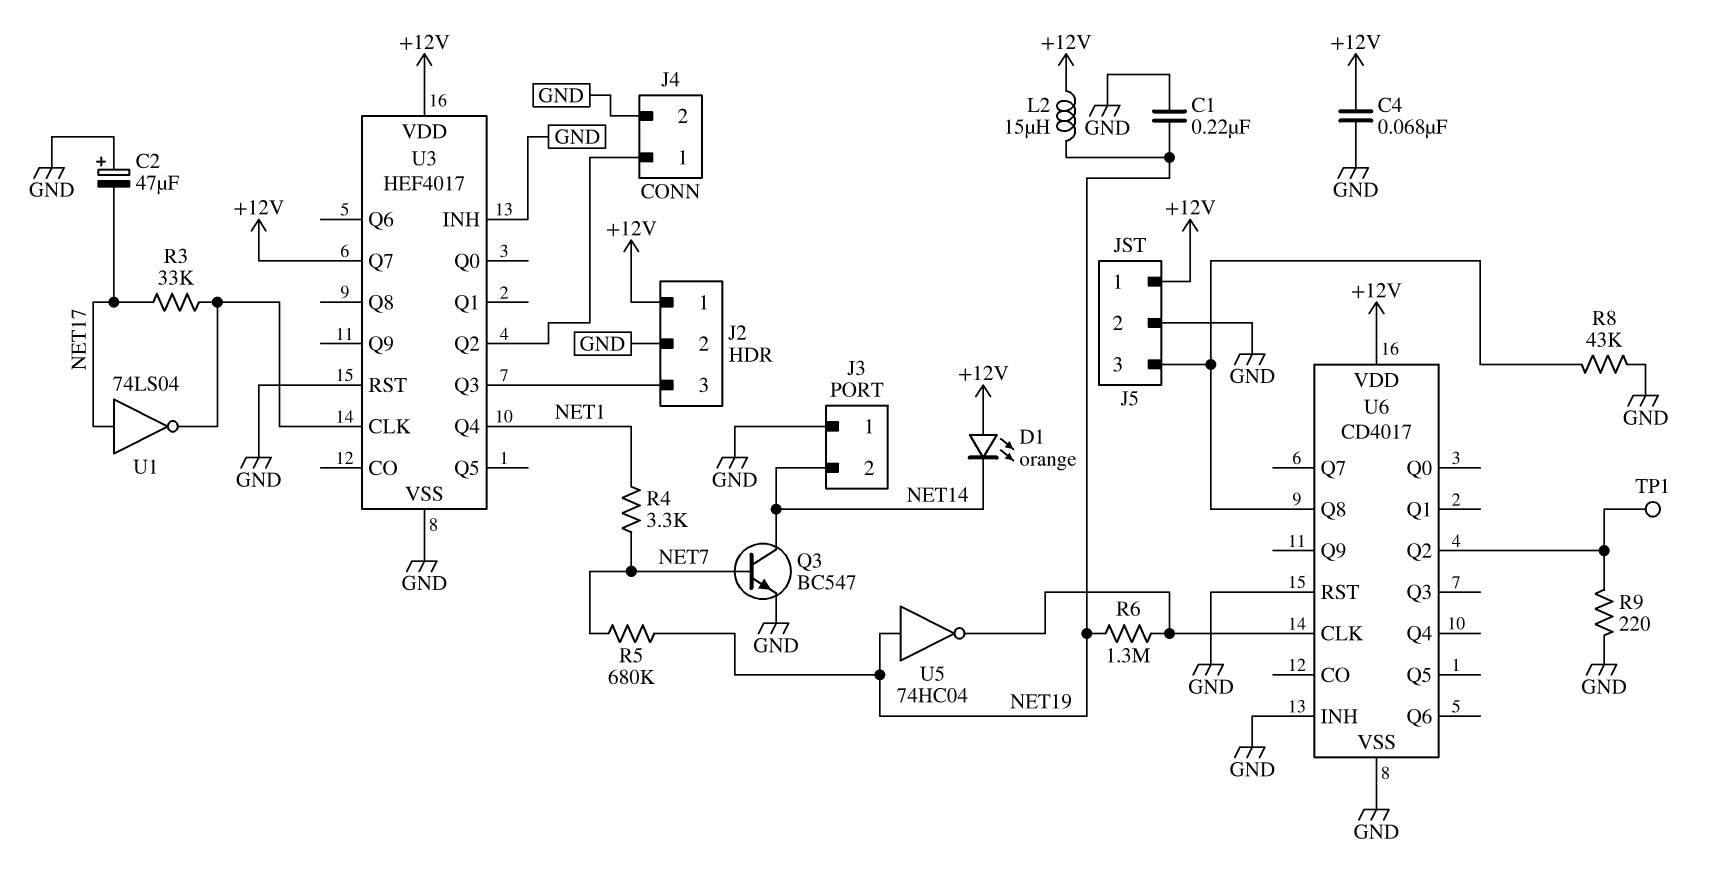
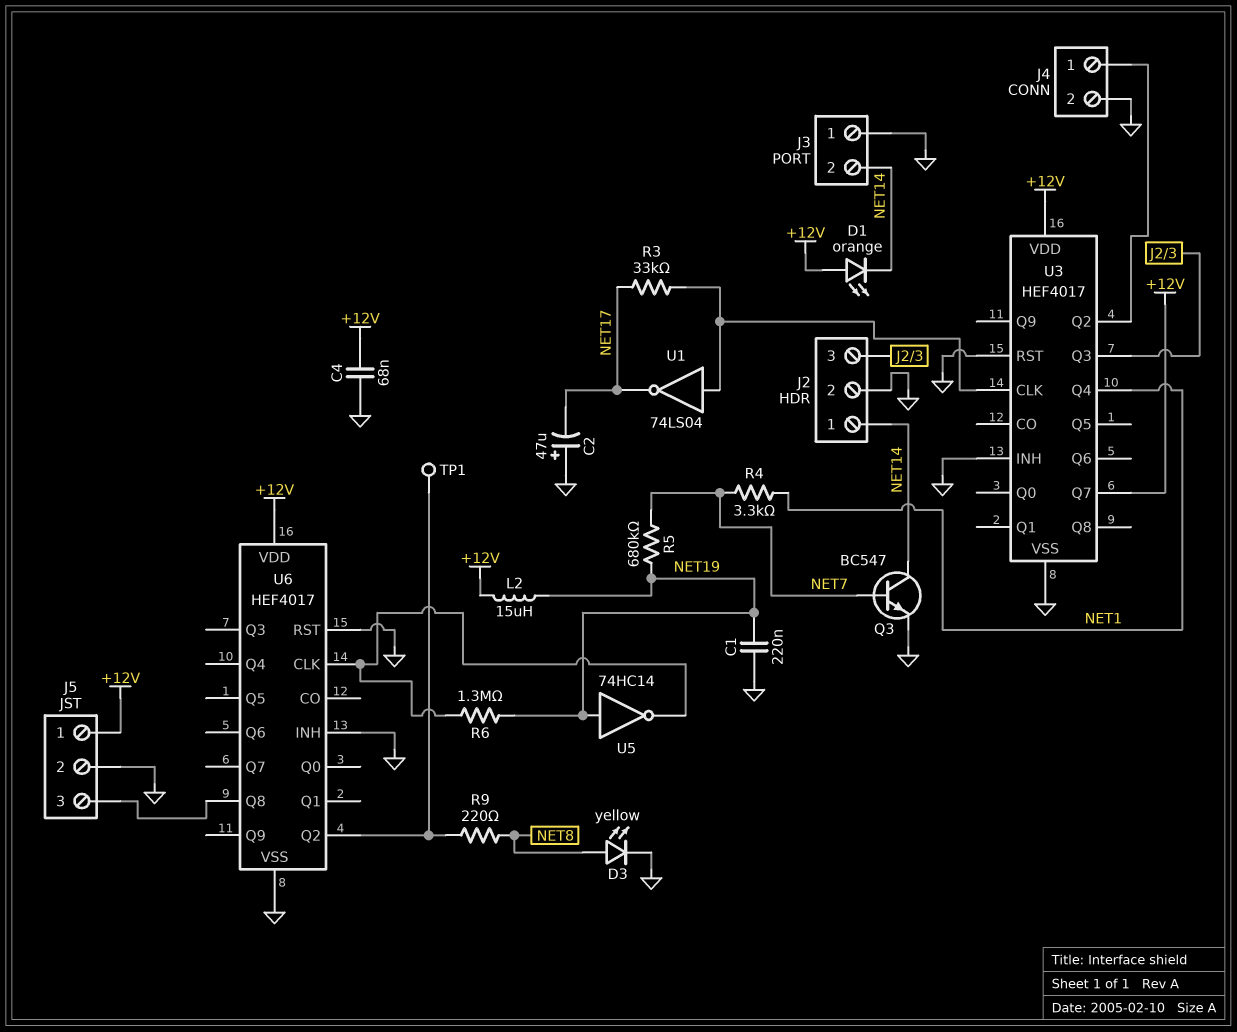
D3: none -> LED yellow (A NET8, K GND)
J2 pin 1: +12V -> NET14
R8: 43k (GND, J5/3) -> none
R9: 220 (GND, U6/Q2) -> 220 (NET8, U6/Q2)
U1: NOT 74LS04 (in NET17, out U3/CLK) -> NOT 74LS04 (in U3/CLK, out NET17)
U5: NOT 74HC04 (in NET19, out U6/CLK) -> NOT 74HC14 (in NET19, out U6/CLK)
U6: CD4017 -> HEF4017

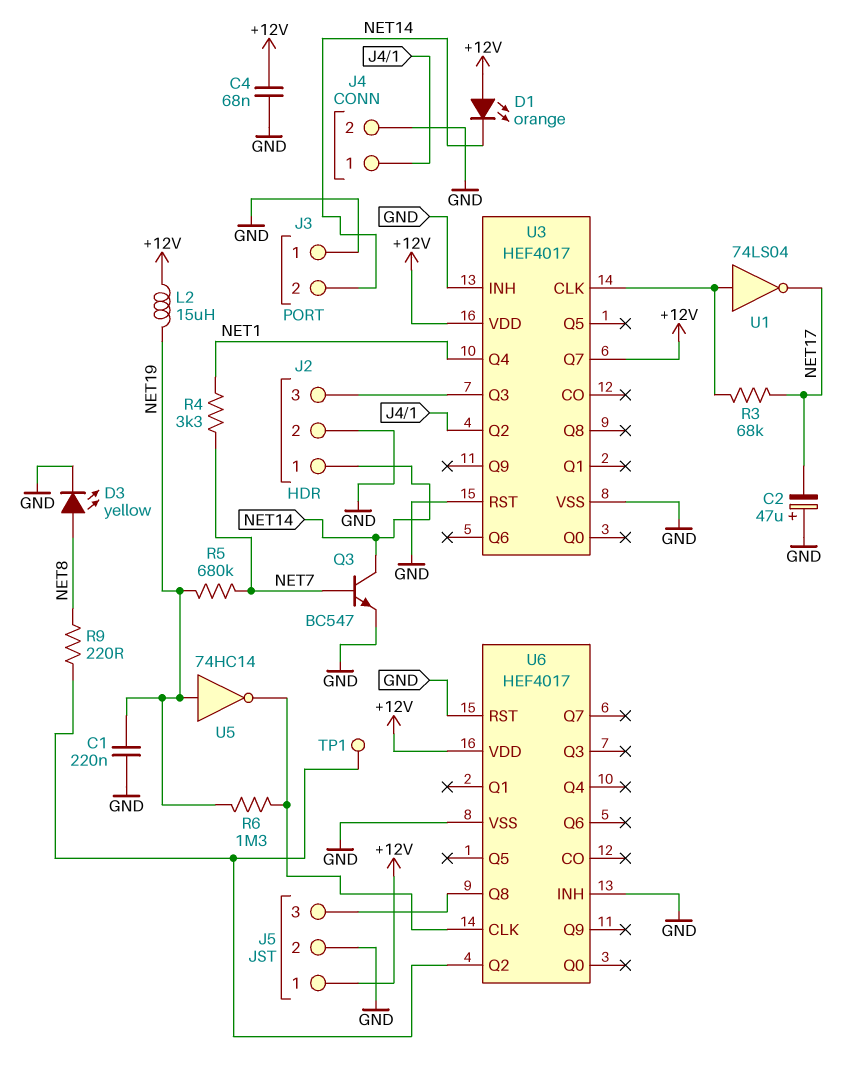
R3: 33k (NET17, U3/CLK) -> 68k (NET17, U3/CLK)

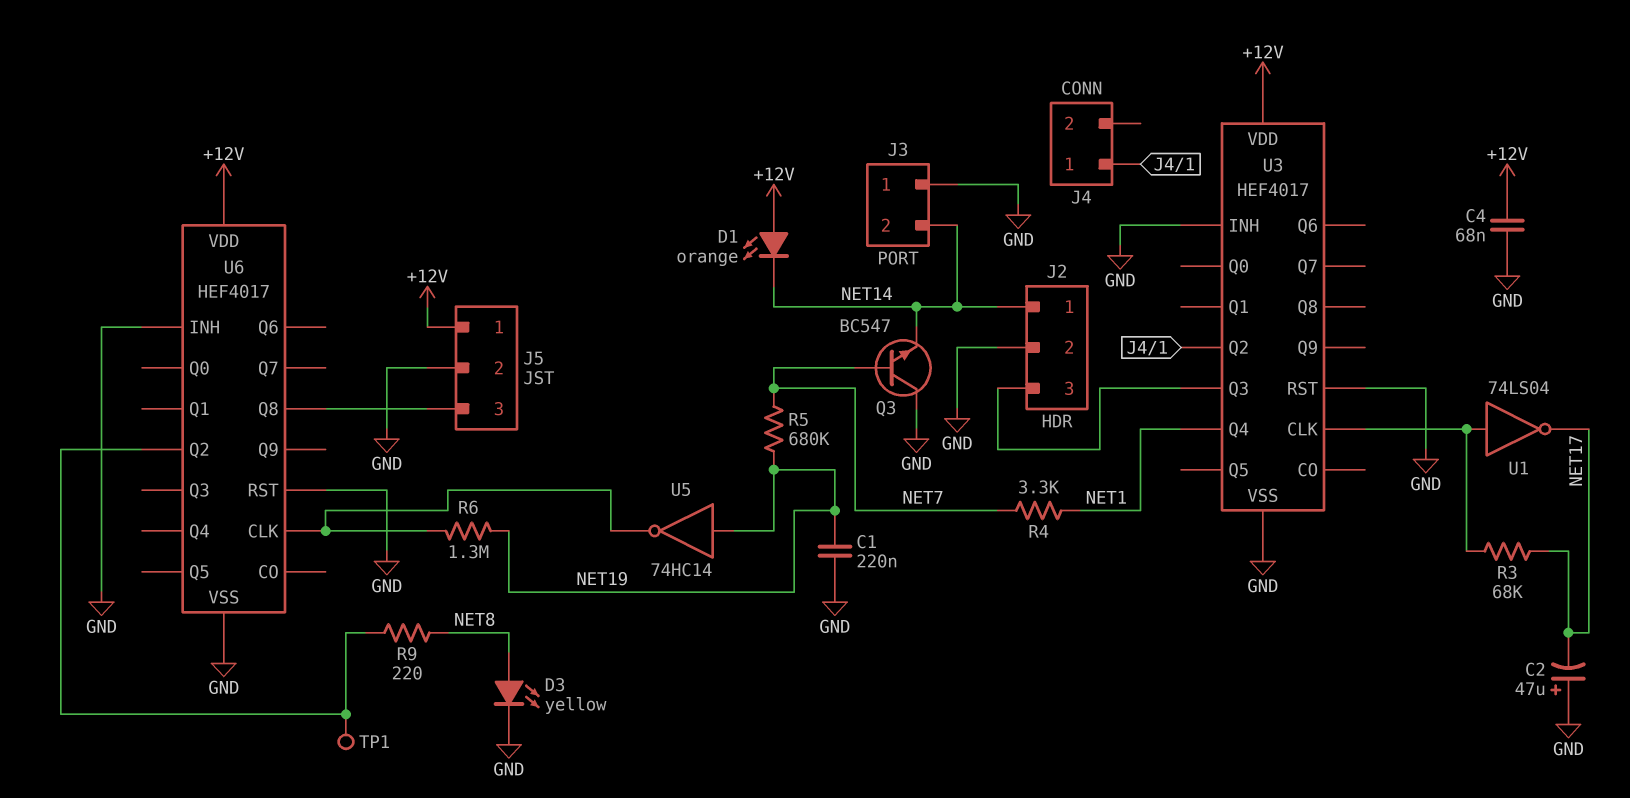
J4 pin 2: GND -> none
L2: 15uH (+12V, NET19) -> none
Q3: NPN BC547 (B NET7, C NET14, E GND) -> NPN BC547 (B NET7, C GND, E NET14)
U3 pin Q7: +12V -> none

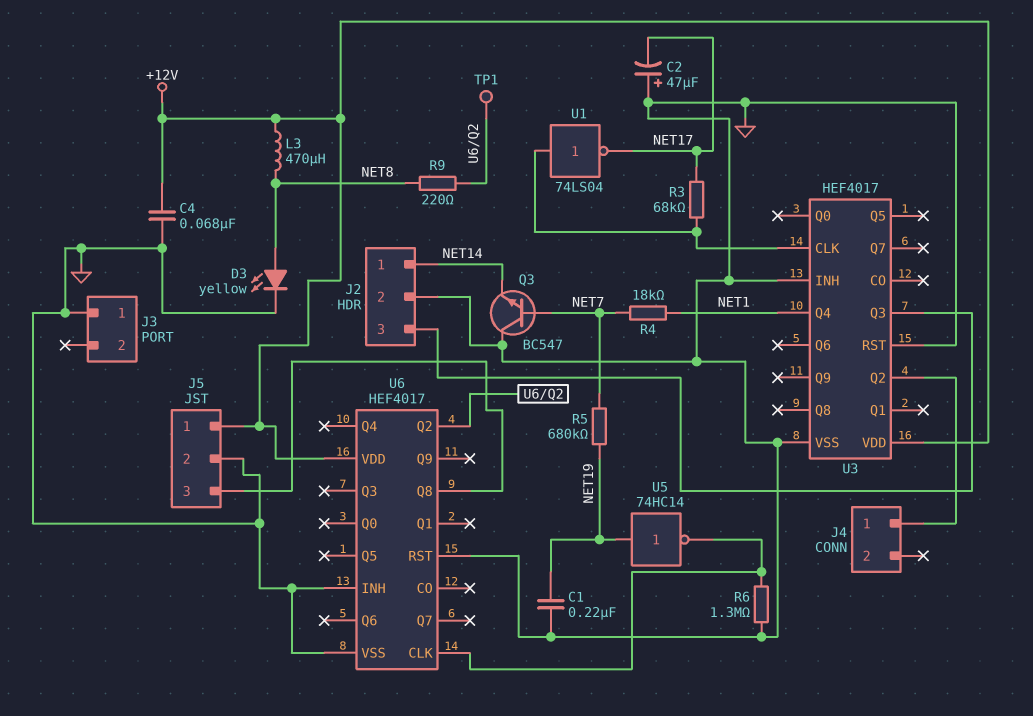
D1: LED orange (A +12V, K NET14) -> none
J3 pin 2: NET14 -> none
L3: none -> 470uH (+12V, NET8)
R4: 3.3k (NET1, NET7) -> 18k (NET1, NET7)
R6: 1.3M (NET19, U6/CLK) -> 1.3M (GND, U6/CLK)

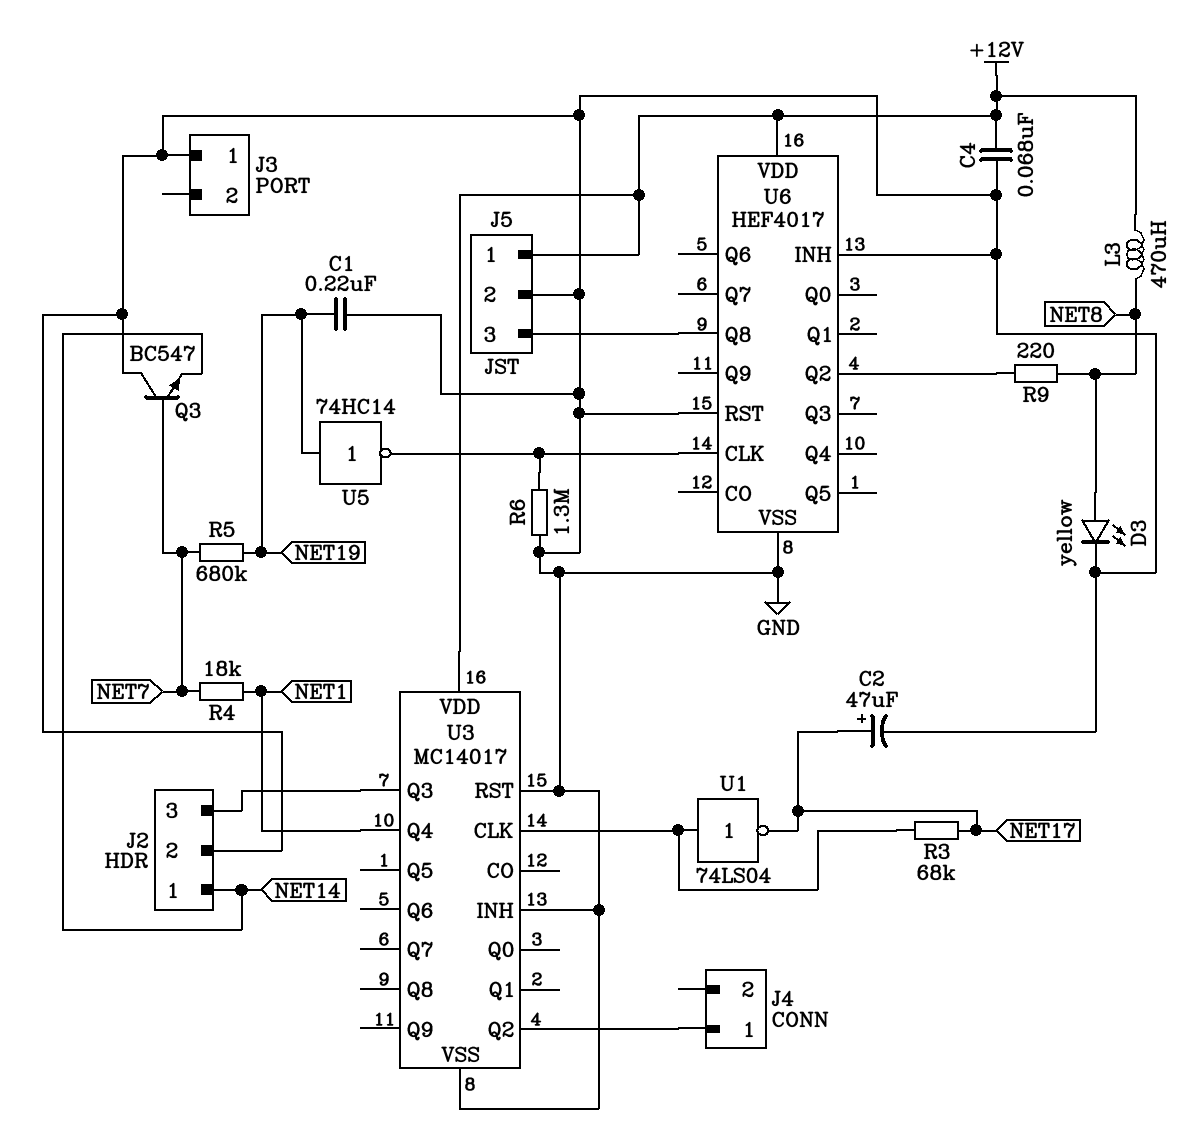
C2: 47uF (plus GND, minus NET17) -> 47uF (plus NET17, minus GND)
TP1: test point (U6/Q2) -> none
U3: HEF4017 -> MC14017

